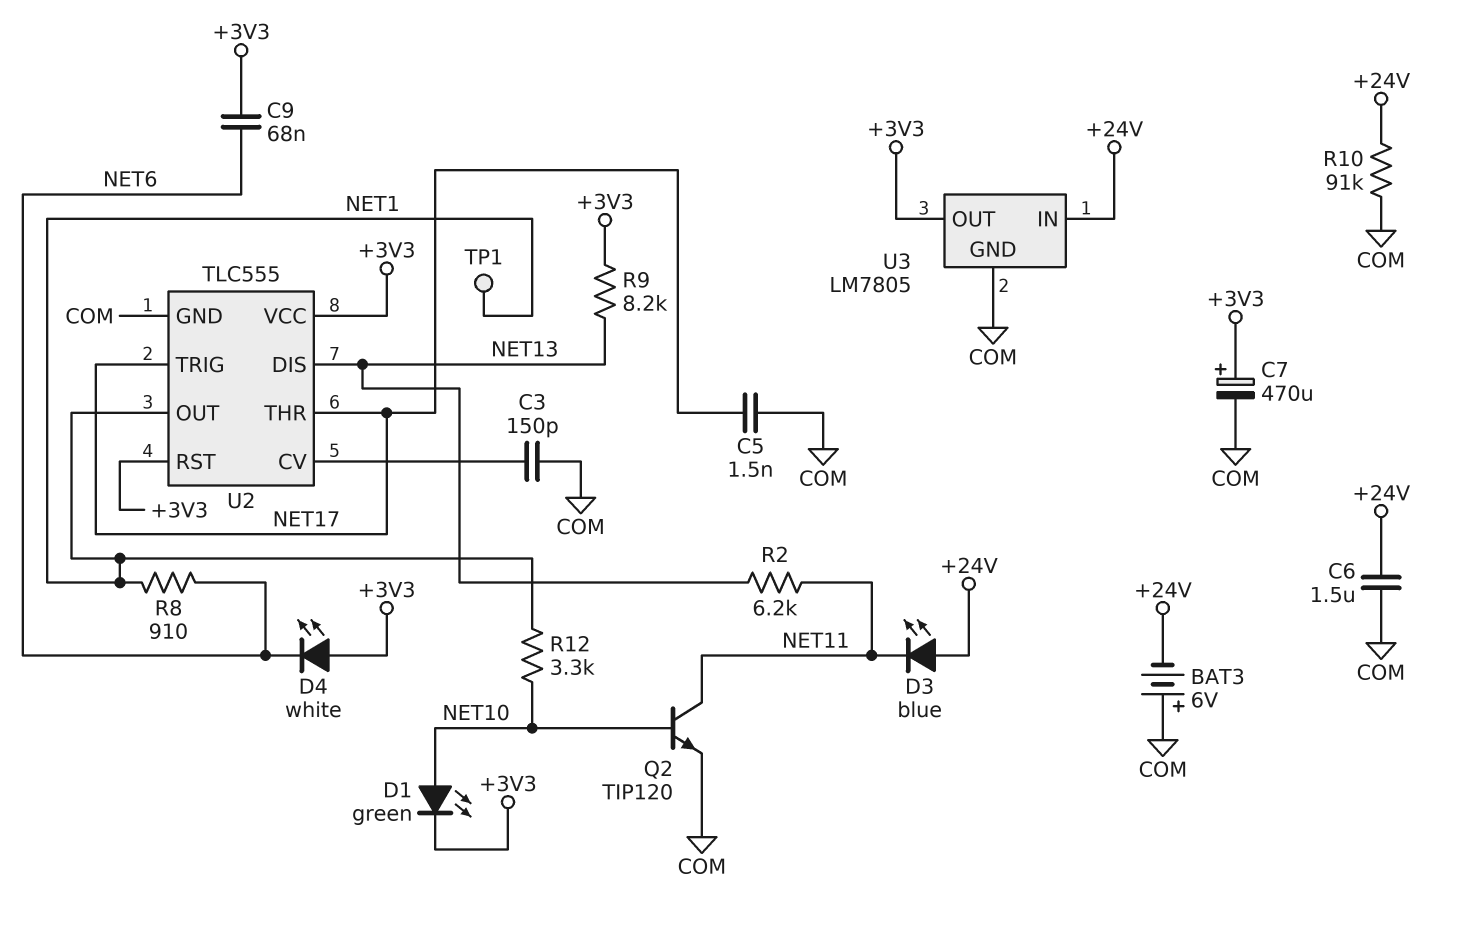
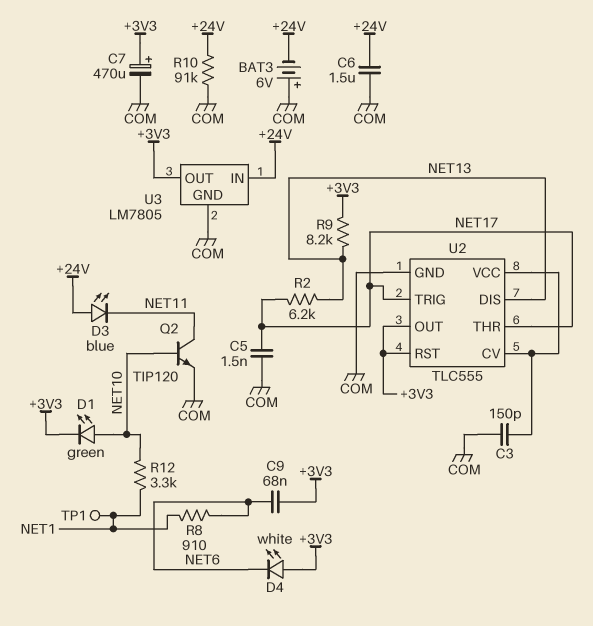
R2: 6.2k (NET11, NET13) -> 6.2k (NET13, NET17)
U2 pin OUT: NET1 -> +3V3
U2 pin VCC: +3V3 -> U2/CV

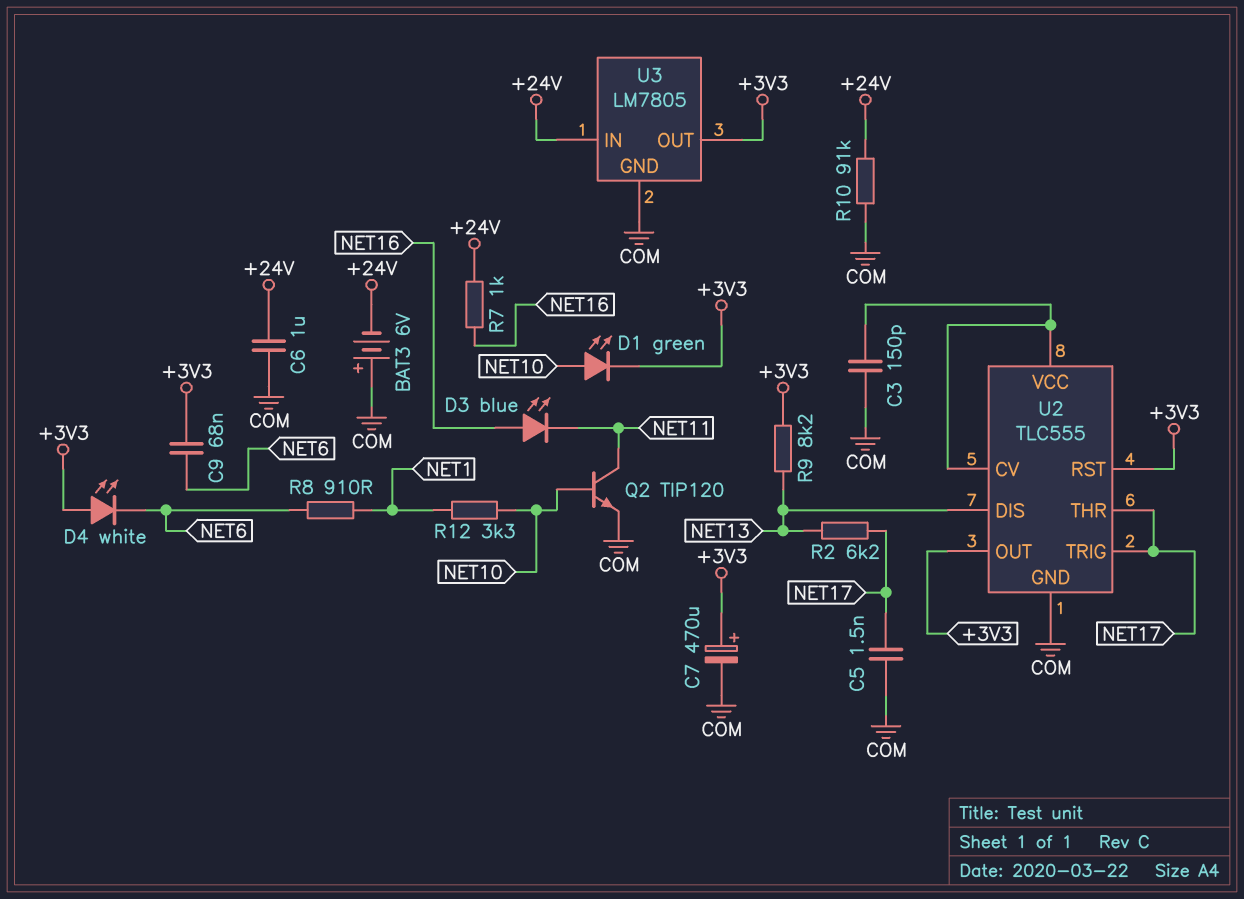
C6: 1.5uF (+24V, COM) -> 1uF (+24V, COM)
D3: LED blue (A +24V, K NET11) -> LED blue (A NET16, K NET11)
R7: none -> 1k (+24V, NET16)
TP1: test point (NET1) -> none

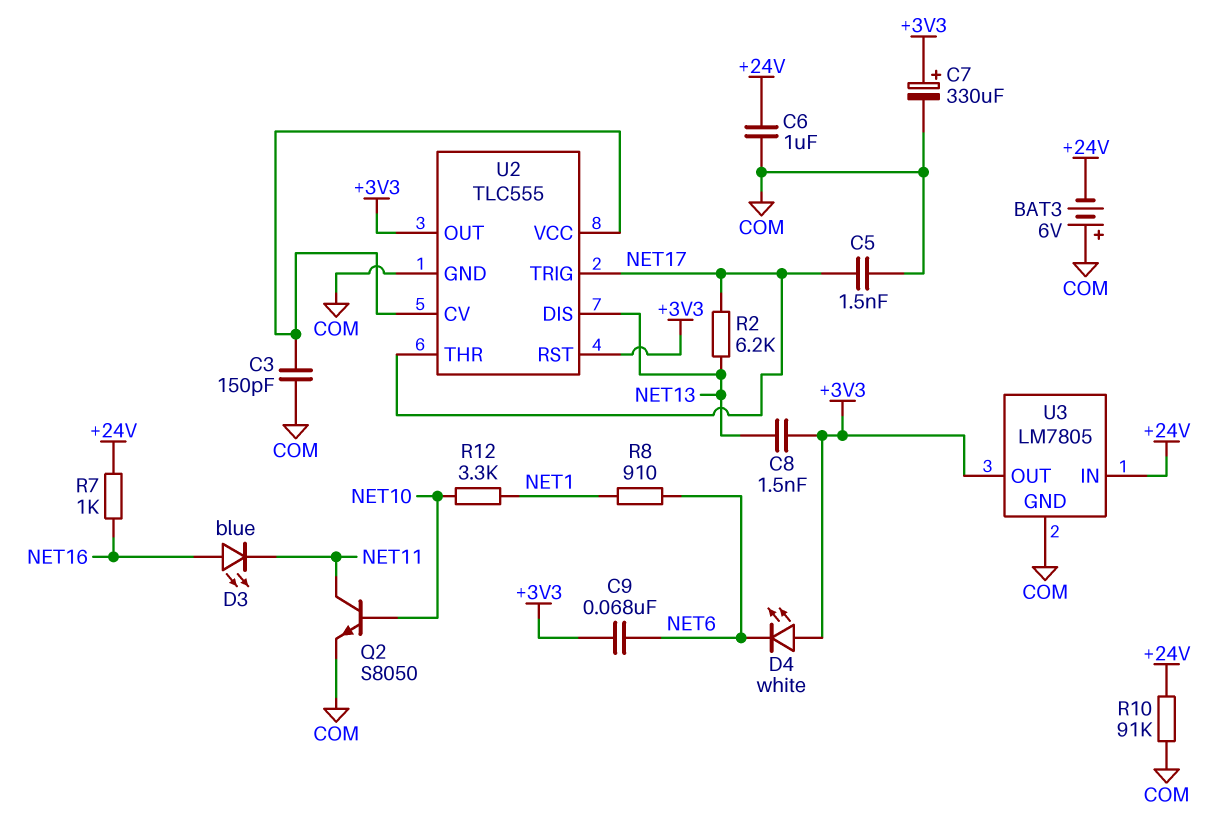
C7: 470uF (plus +3V3, minus COM) -> 330uF (plus +3V3, minus COM)
C8: none -> 1.5nF (+3V3, NET13)
D1: LED green (A NET10, K +3V3) -> none
Q2: NPN TIP120 (B NET10, C NET11, E COM) -> NPN S8050 (B NET10, C NET11, E COM)
R9: 8.2k (+3V3, NET13) -> none

